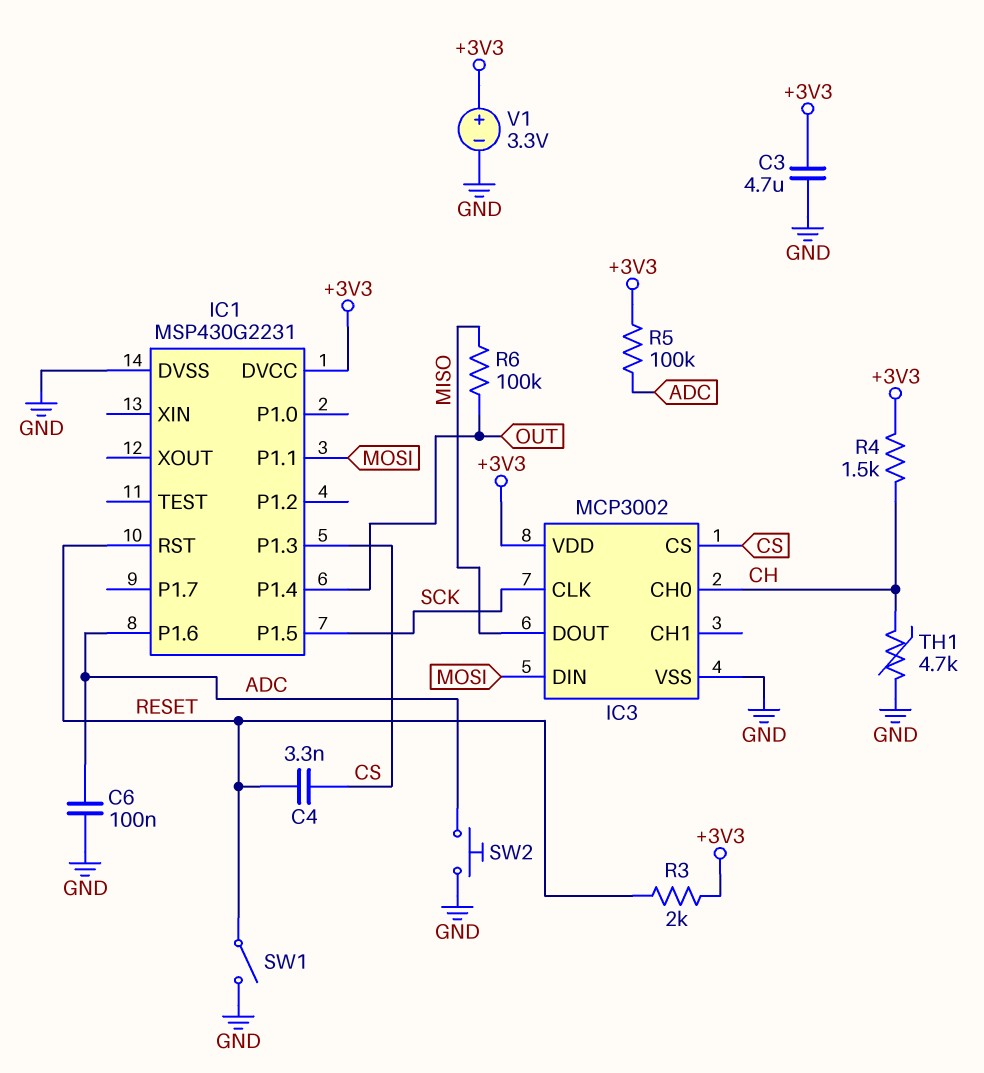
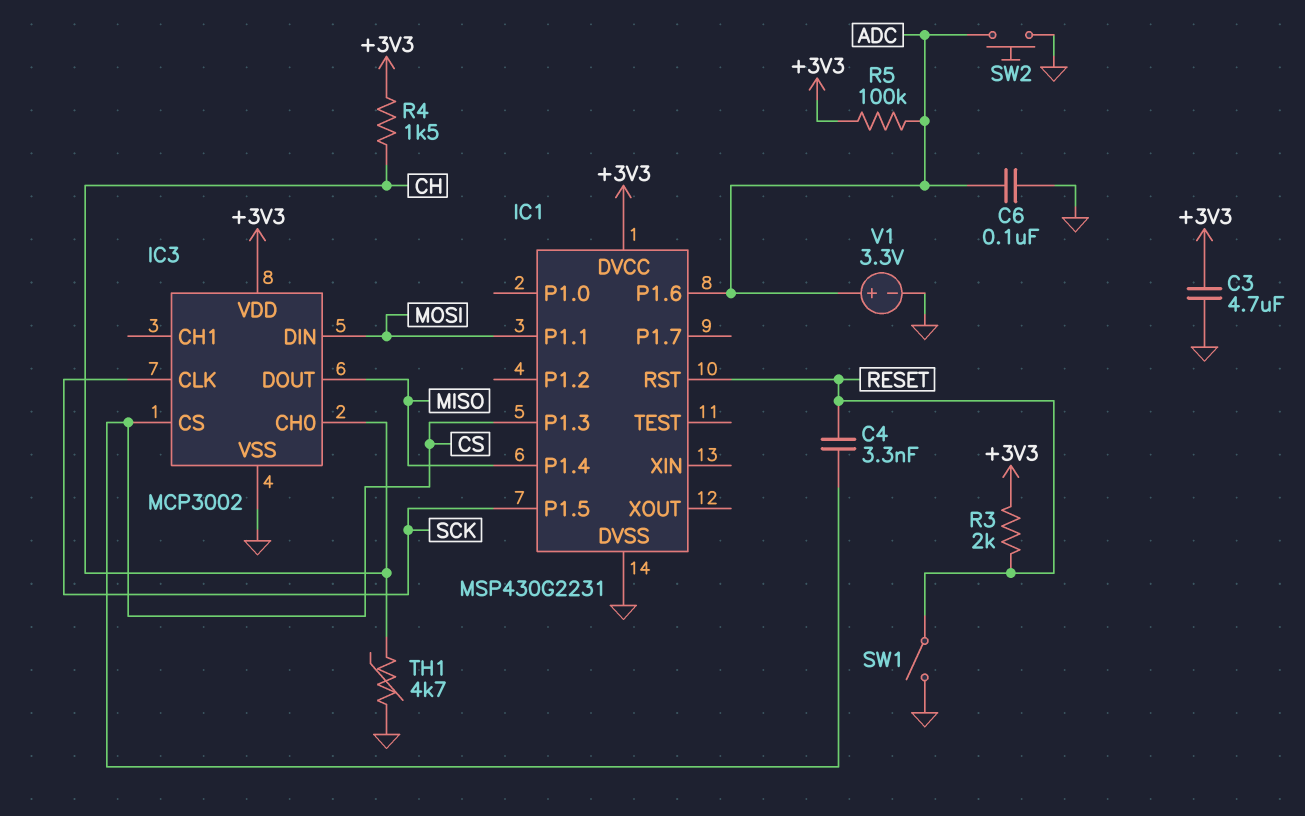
IC1 pin P1.4: OUT -> MISO
R6: 100k (MISO, OUT) -> none
V1: 3.3V (plus +3V3, minus GND) -> 3.3V (plus ADC, minus GND)

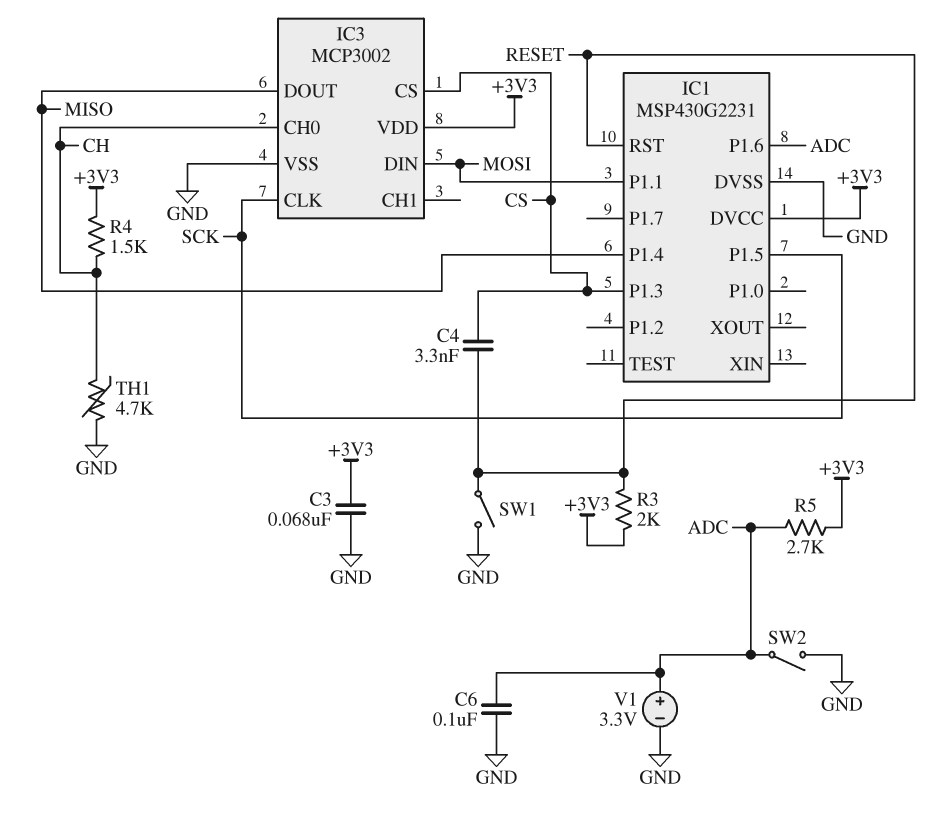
C3: 4.7uF (+3V3, GND) -> 68nF (+3V3, GND)
R5: 100k (+3V3, ADC) -> 2.7k (+3V3, ADC)
SW2: button (ADC, GND) -> switch (ADC, GND)

